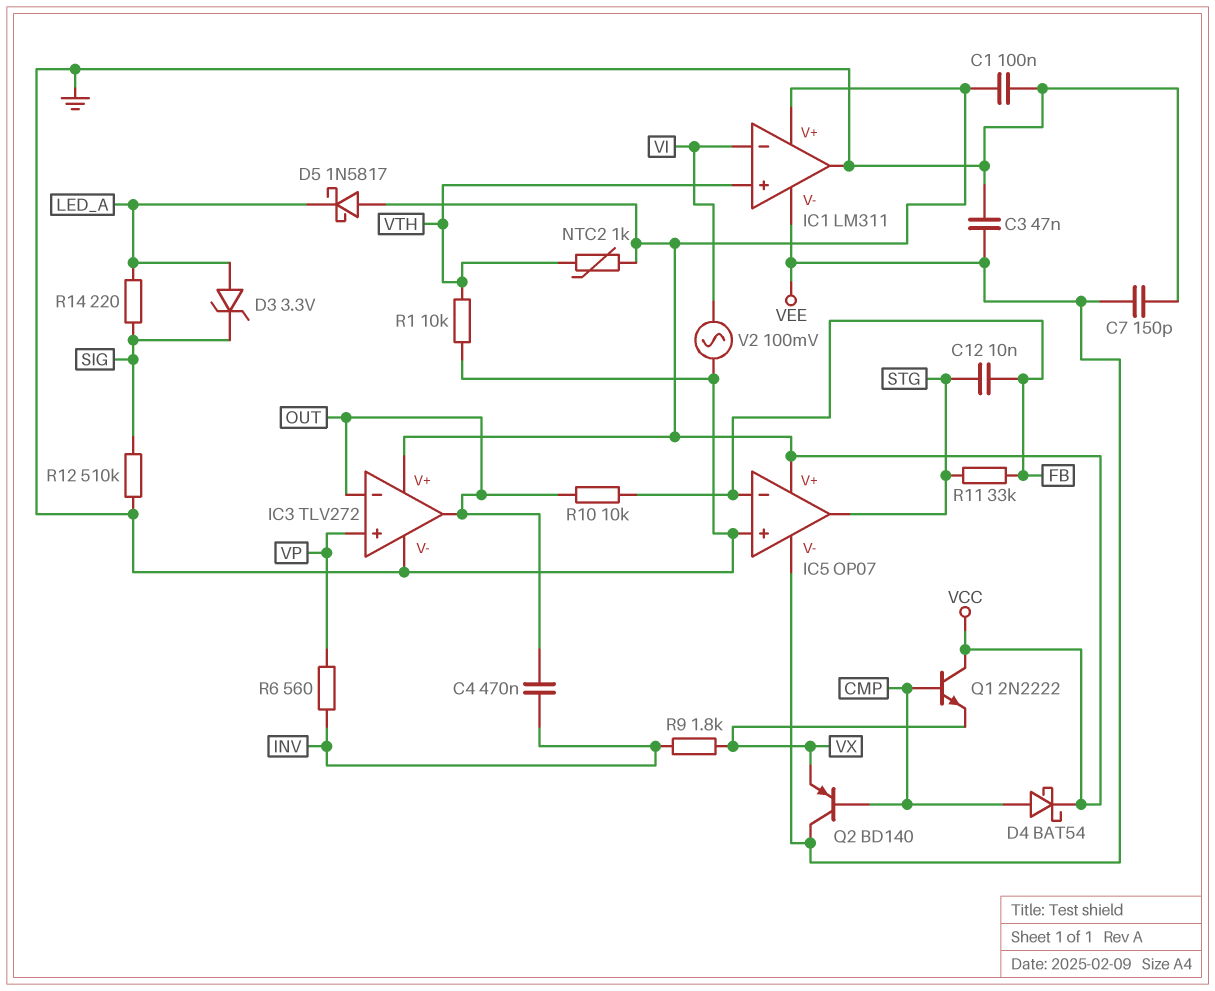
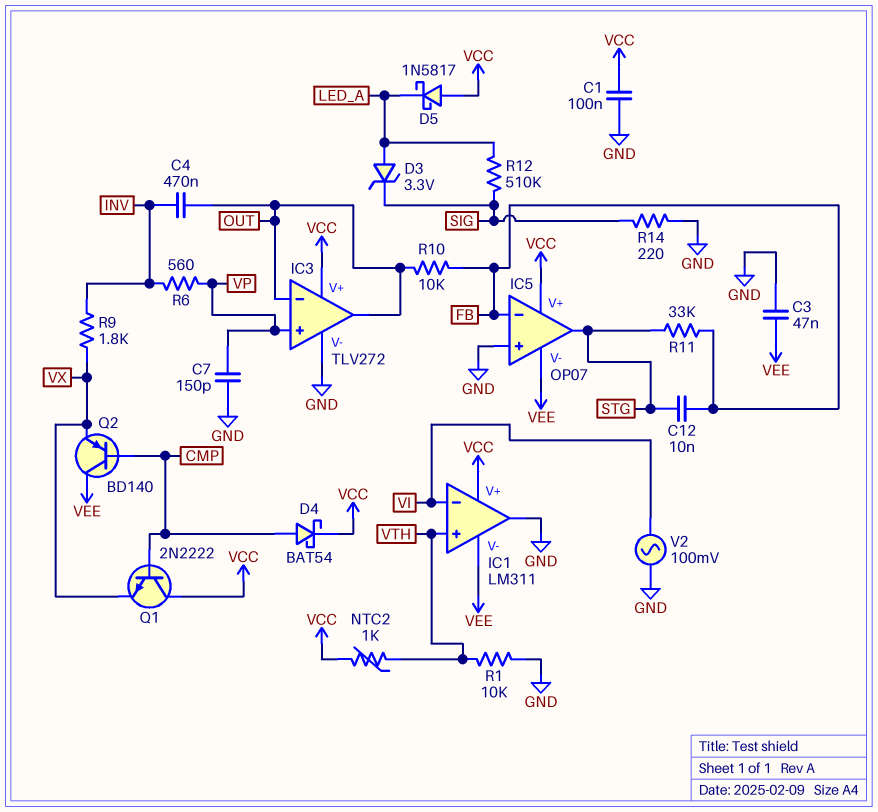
C7: 150pF (GND, VEE) -> 150pF (GND, VP)
R12: 510k (GND, SIG) -> 510k (LED_A, SIG)
R14: 220 (LED_A, SIG) -> 220 (GND, SIG)

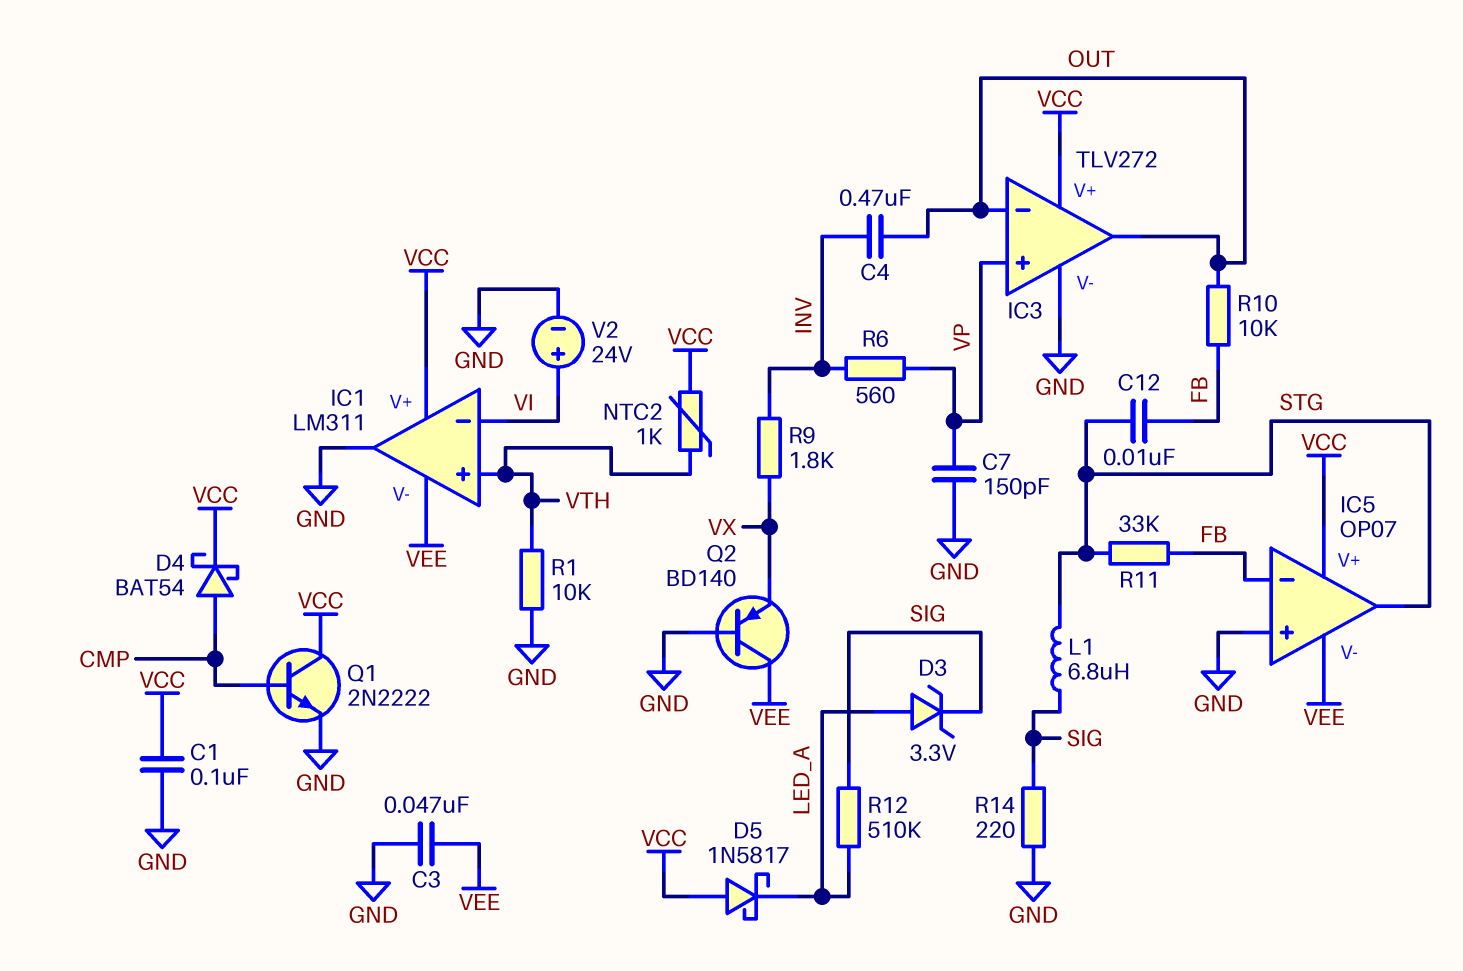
L1: none -> 6.8uH (SIG, STG)
Q1: NPN 2N2222 (B CMP, C VCC, E VX) -> NPN 2N2222 (B CMP, C VCC, E GND)
Q2: PNP BD140 (B CMP, C VEE, E VX) -> PNP BD140 (B GND, C VEE, E VX)
V2: AC 100mV (GND, VI) -> 24V (plus VI, minus GND)

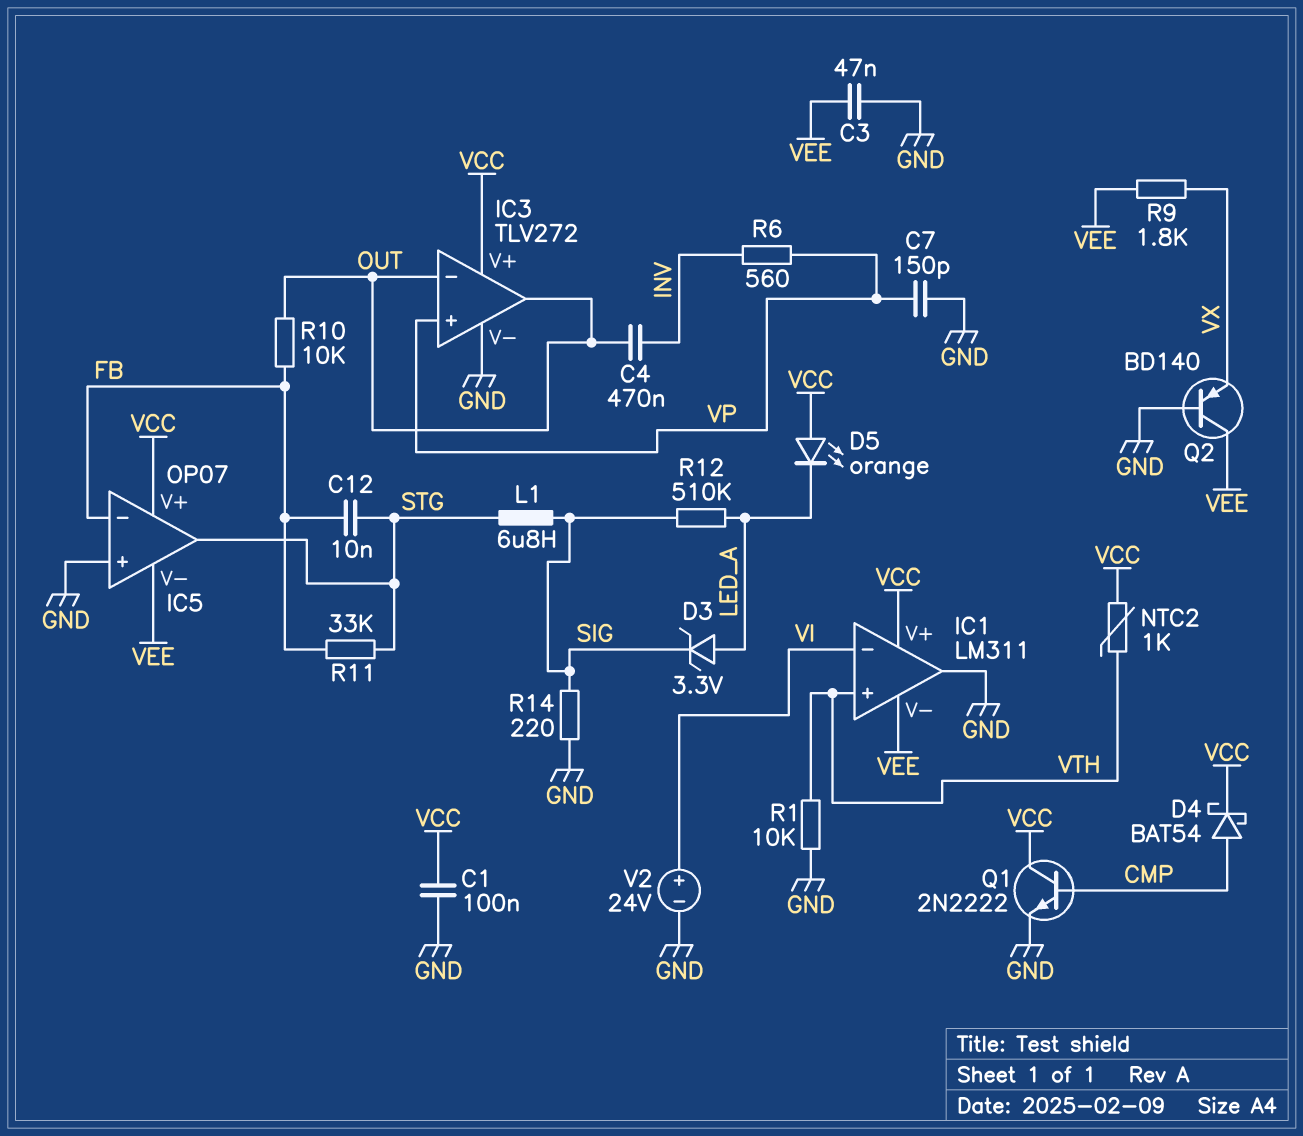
D5: schottky 1N5817 (A VCC, K LED_A) -> LED orange (A VCC, K LED_A)
R9: 1.8k (INV, VX) -> 1.8k (VEE, VX)

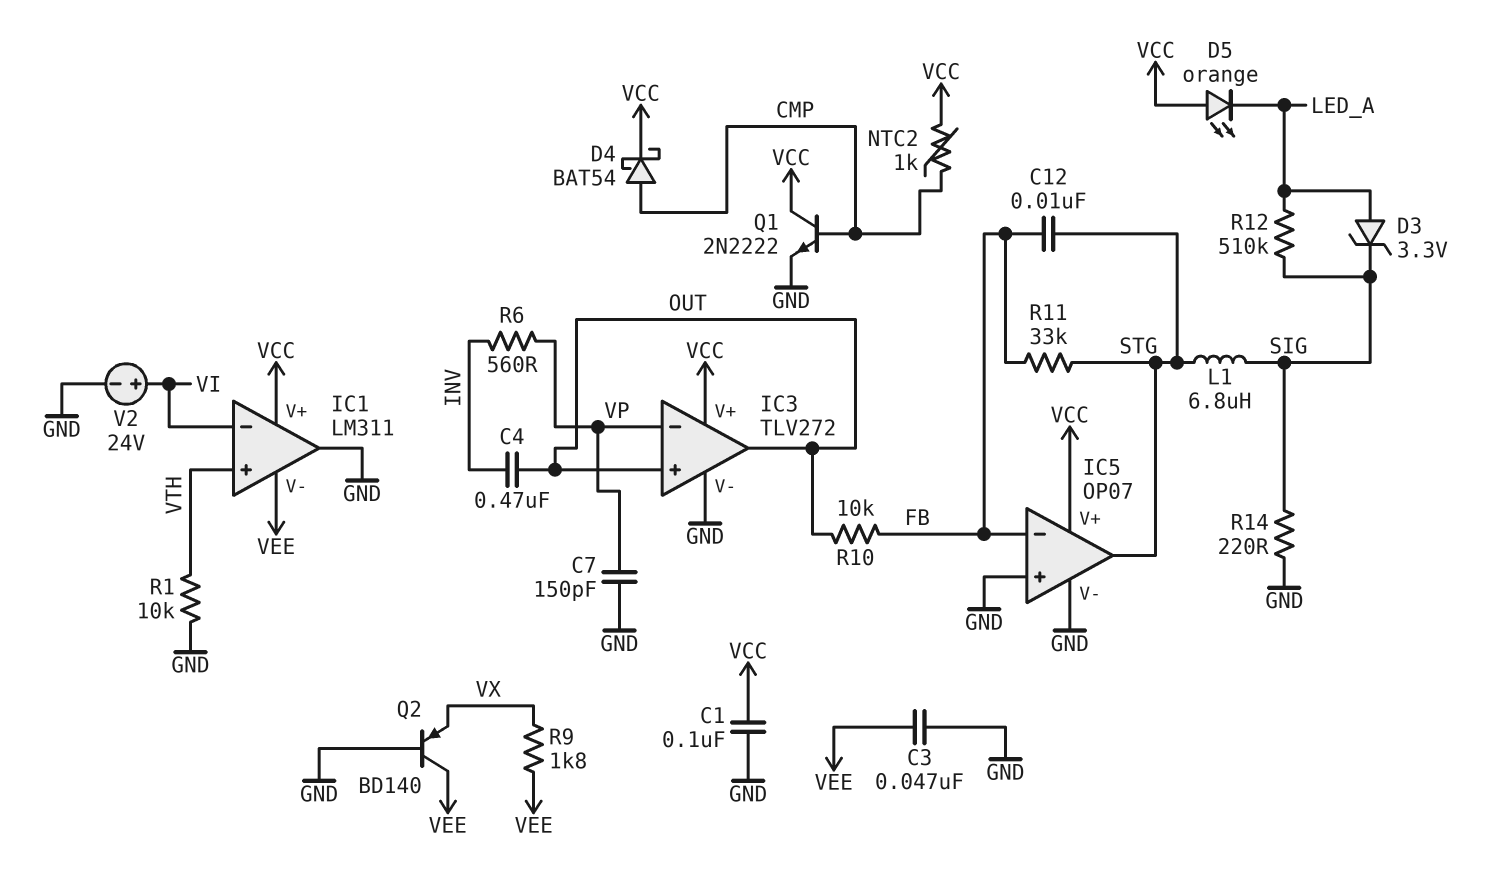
IC3 pin in+: VP -> OUT
IC3 pin in-: OUT -> VP
IC5 pin V-: VEE -> GND
NTC2: 1k (VCC, VTH) -> 1k (CMP, VCC)

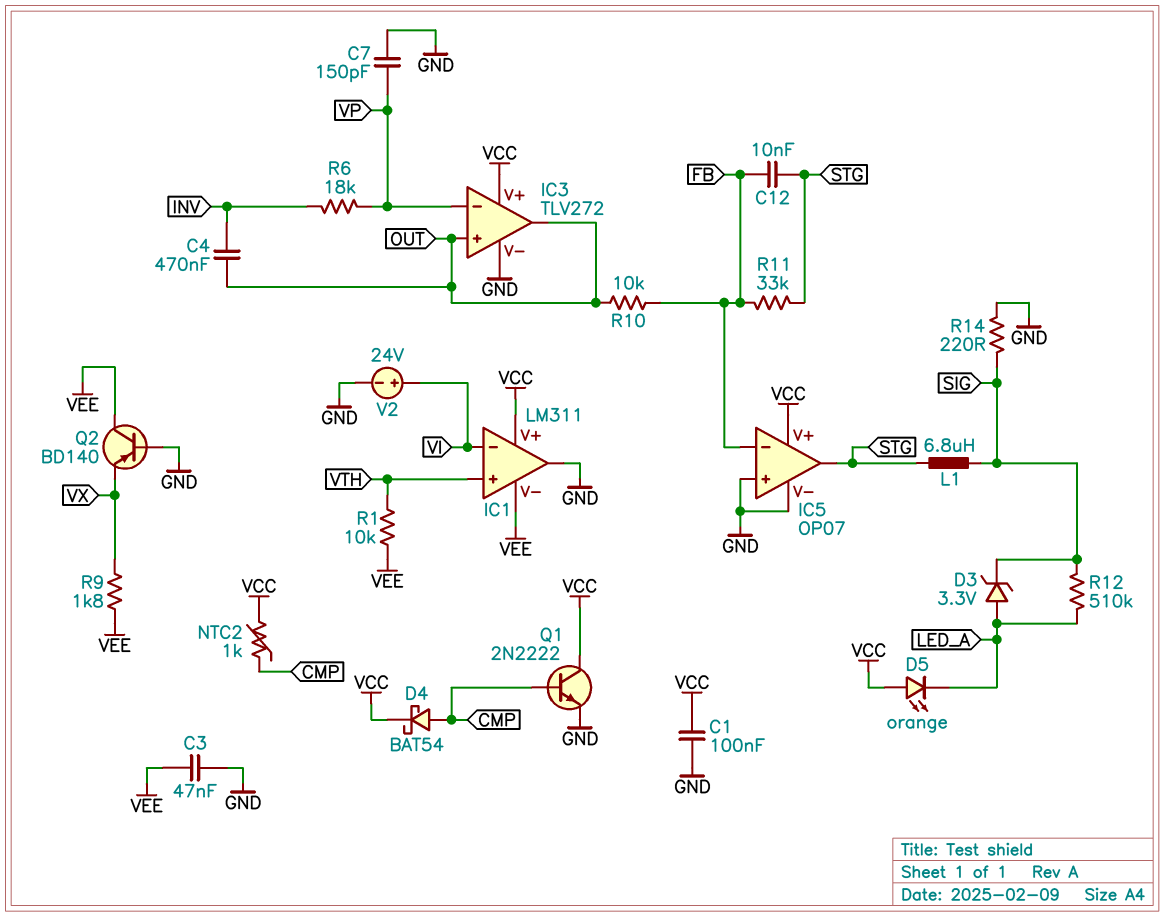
R1: 10k (GND, VTH) -> 10k (VEE, VTH)
R6: 560 (INV, VP) -> 18k (INV, VP)

